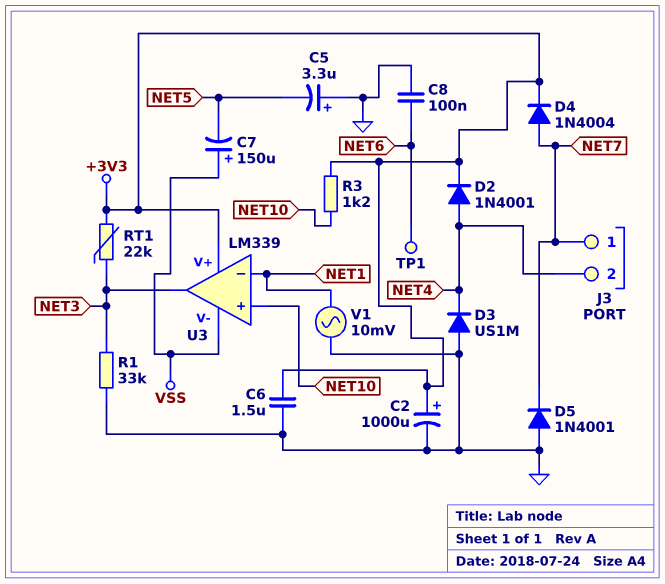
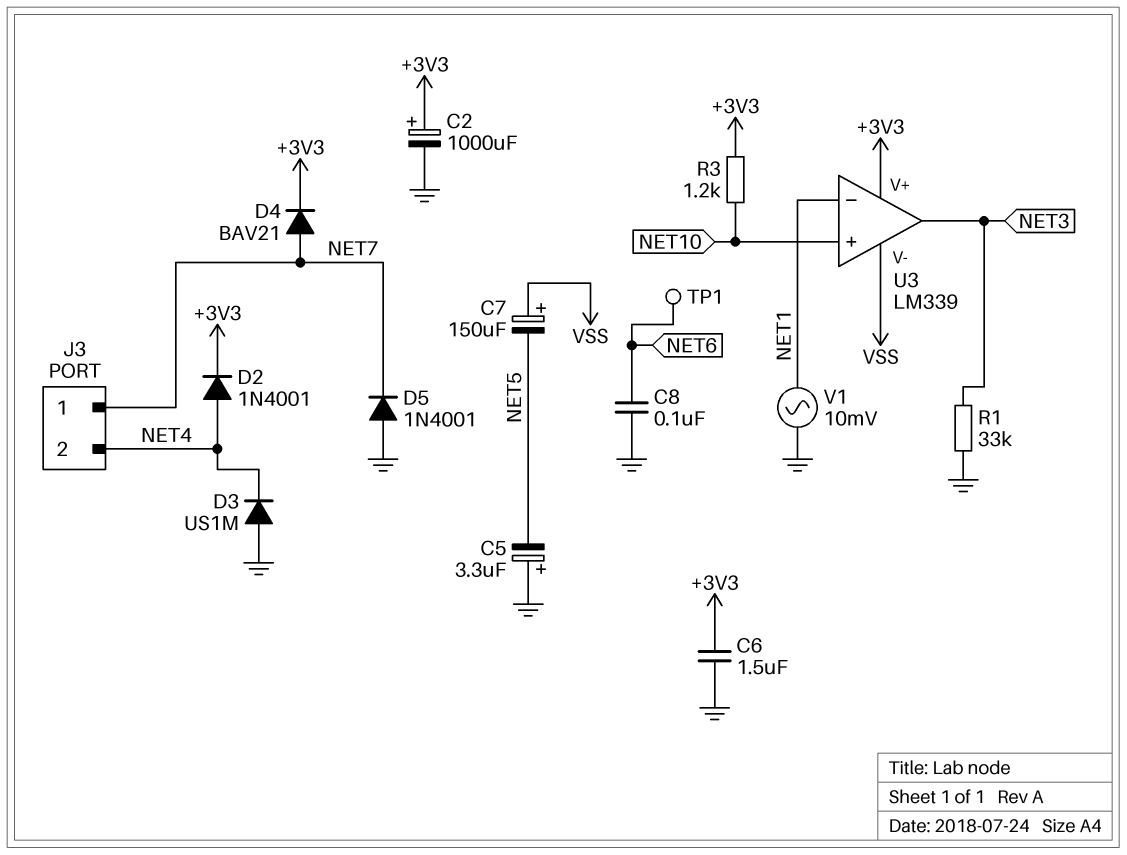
D4: diode 1N4004 (A NET7, K +3V3) -> diode BAV21 (A NET7, K +3V3)
RT1: 22k (+3V3, NET3) -> none

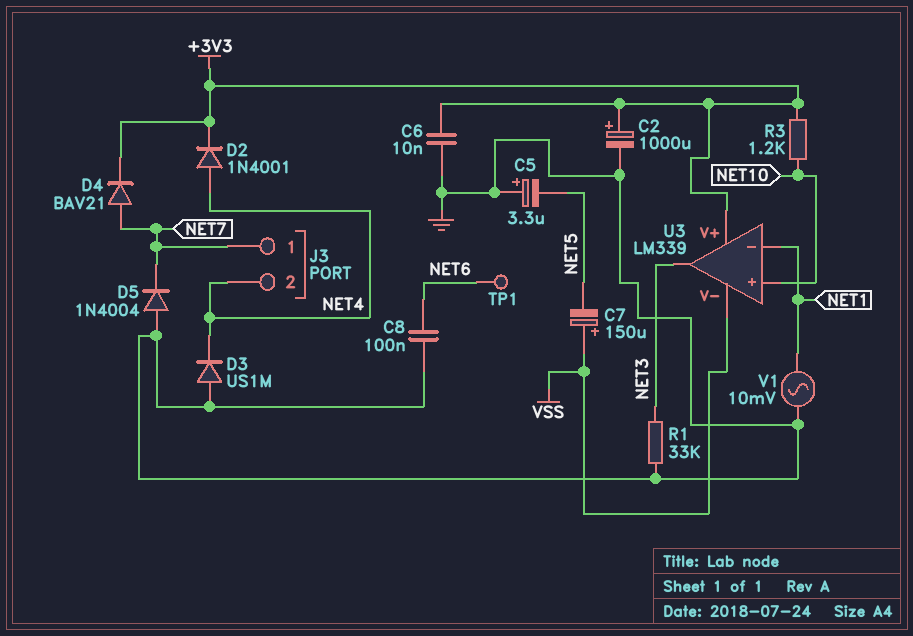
C6: 1.5uF (+3V3, GND) -> 10nF (+3V3, GND)
D5: diode 1N4001 (A GND, K NET7) -> diode 1N4004 (A GND, K NET7)

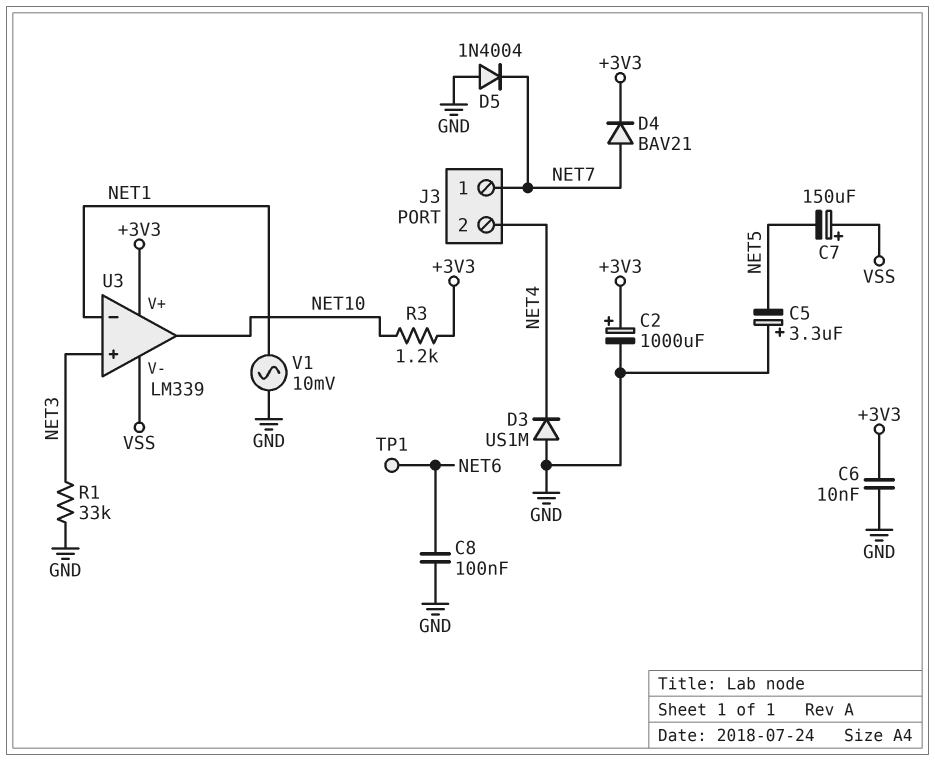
D2: diode 1N4001 (A NET4, K +3V3) -> none
U3 pin in+: NET10 -> NET3
U3 pin out: NET3 -> NET10

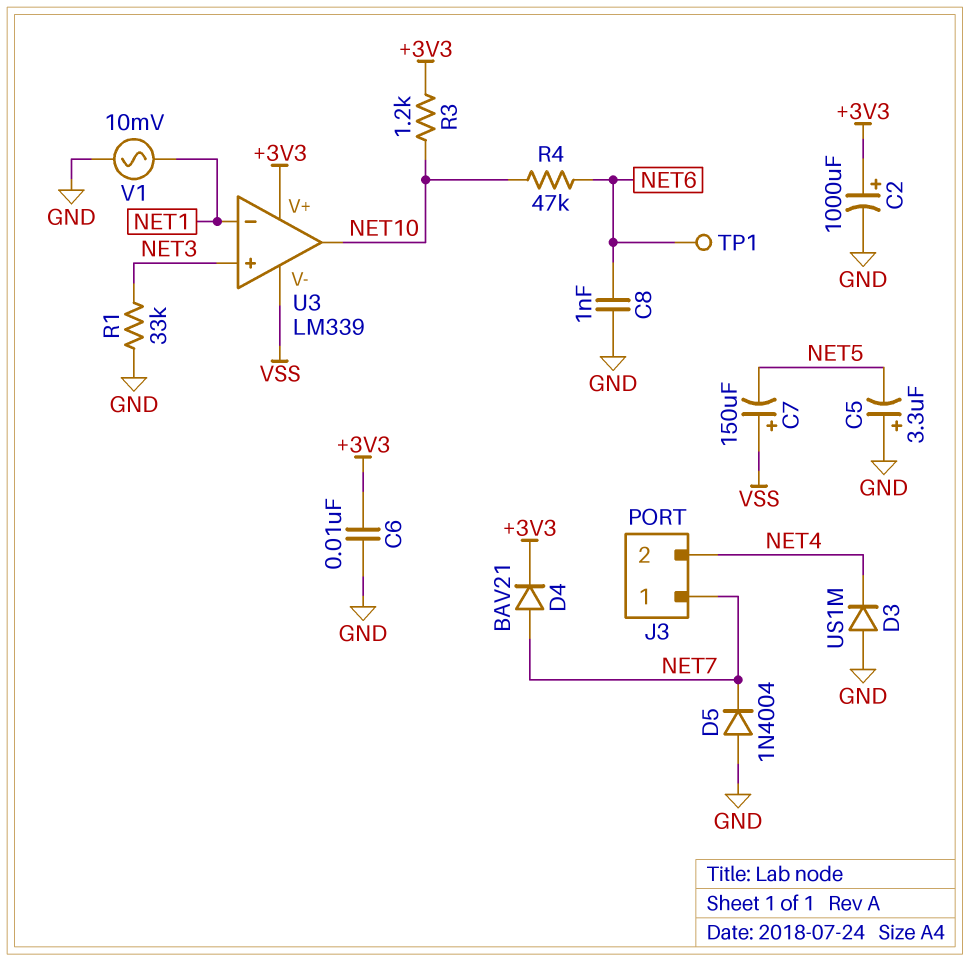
C8: 100nF (GND, NET6) -> 1nF (GND, NET6)
R4: none -> 47k (NET6, NET10)

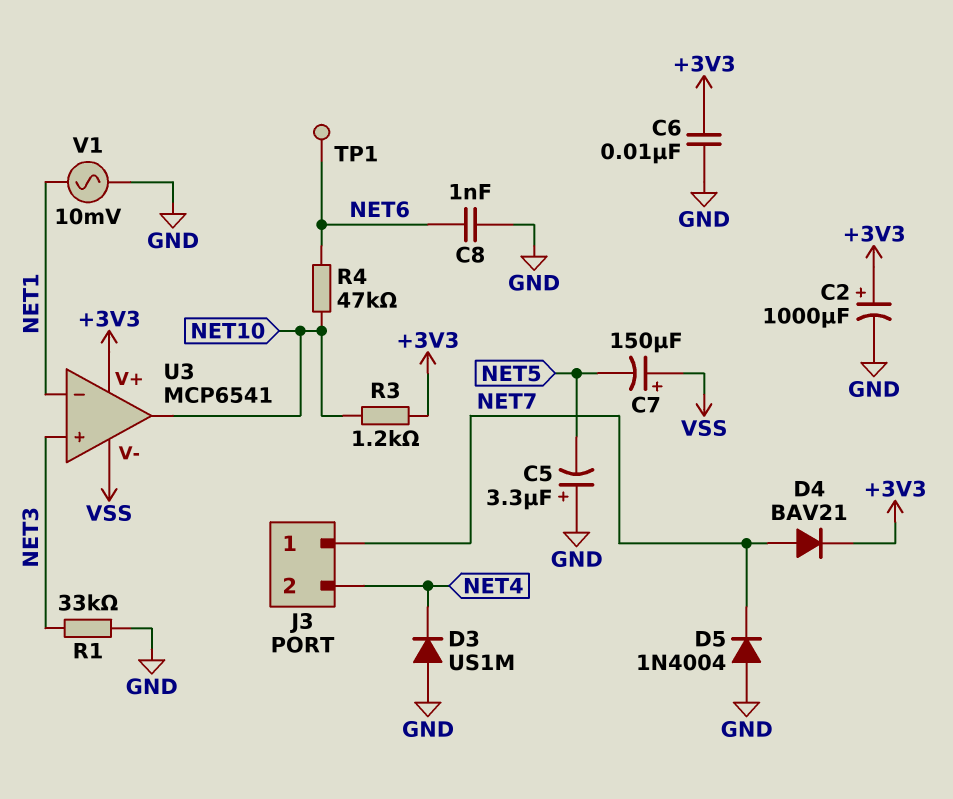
U3: LM339 -> MCP6541

